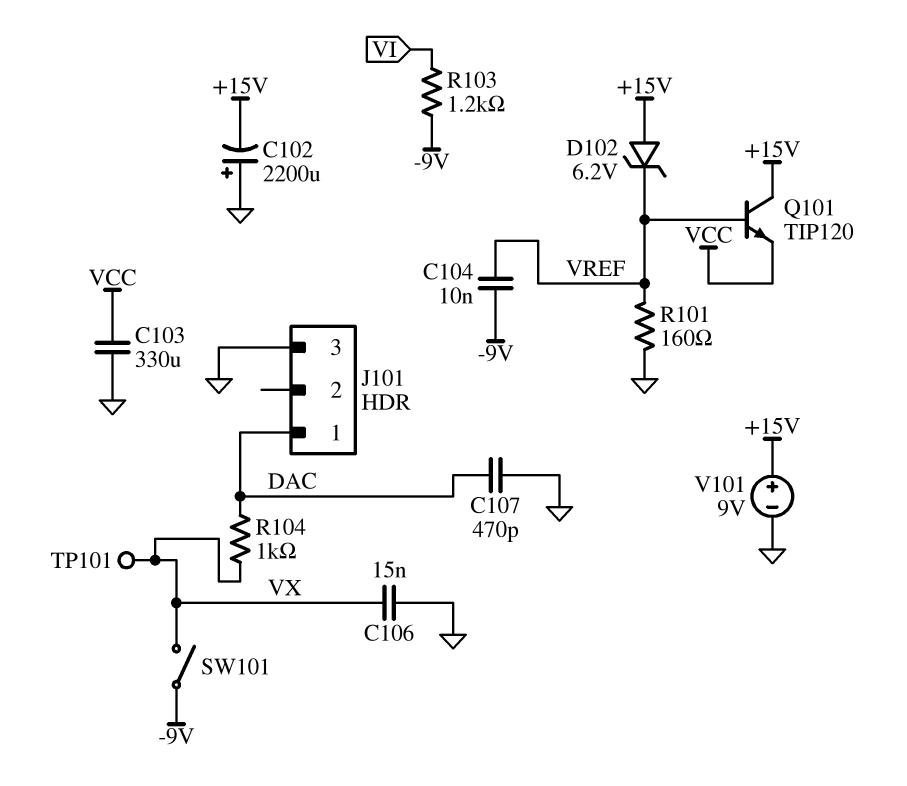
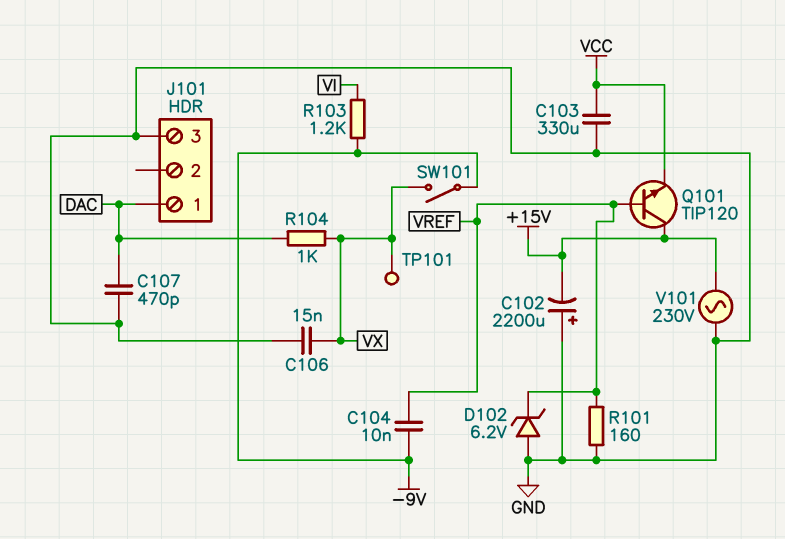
D102: zener 6.2V (A +15V, K VREF) -> zener 6.2V (A GND, K VREF)
V101: 9V (plus +15V, minus GND) -> AC 230V (+15V, GND)

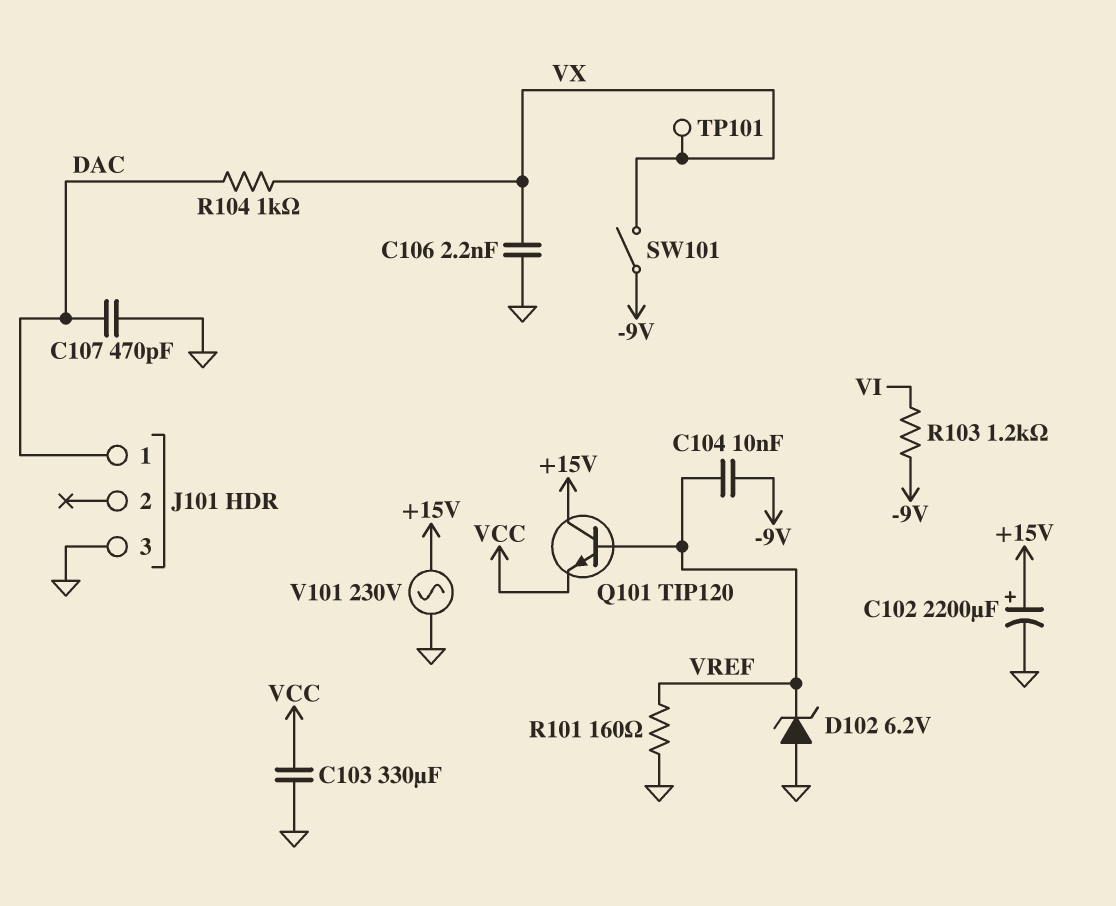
C102: 2200uF (plus GND, minus +15V) -> 2200uF (plus +15V, minus GND)
C106: 15nF (GND, VX) -> 2.2nF (GND, VX)

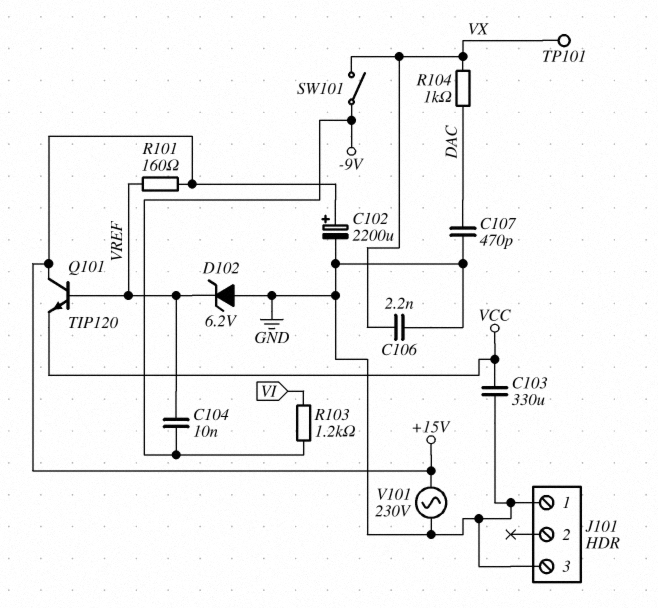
J101 pin 1: DAC -> GND
R101: 160 (GND, VREF) -> 160 (+15V, VREF)

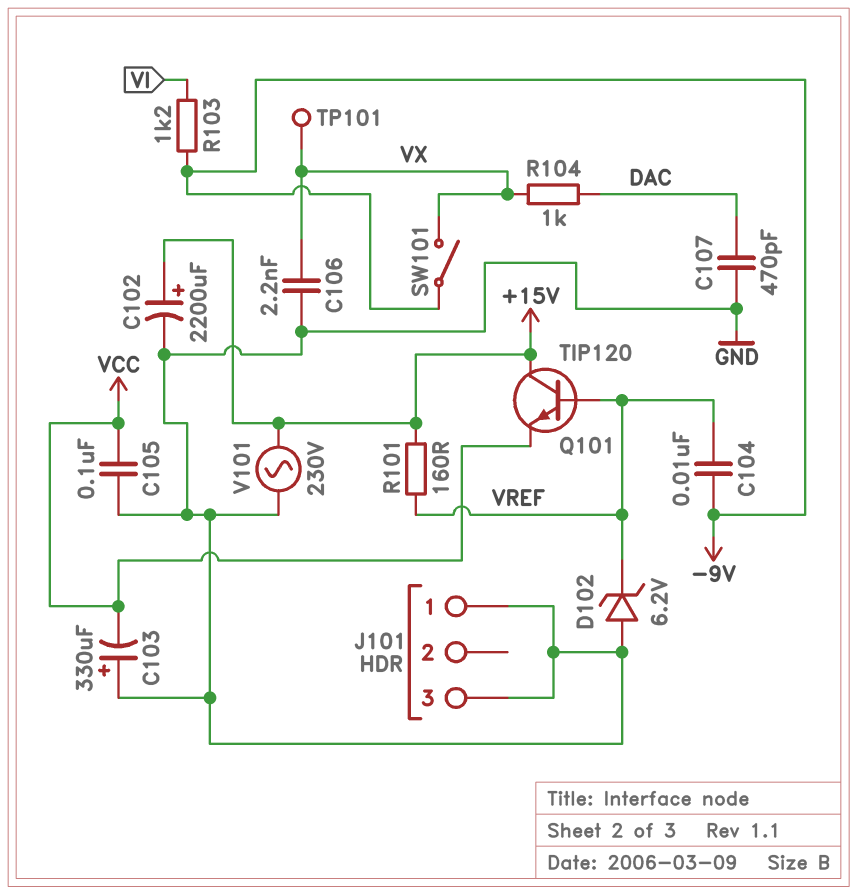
C103: 330uF (GND, VCC) -> 330uF (plus GND, minus VCC)
C105: none -> 100nF (GND, VCC)

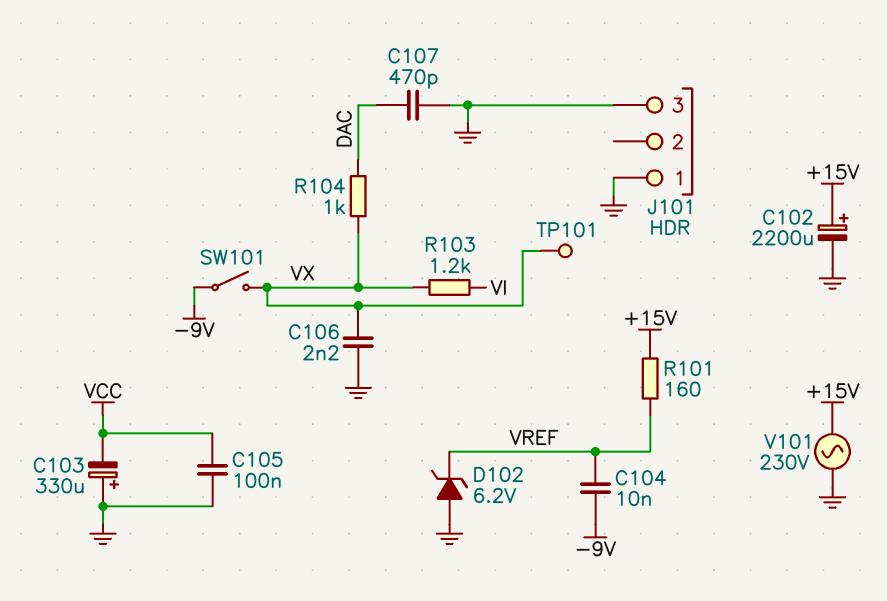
Q101: NPN TIP120 (B VREF, C +15V, E VCC) -> none
R103: 1.2k (-9V, VI) -> 1.2k (VI, VX)

